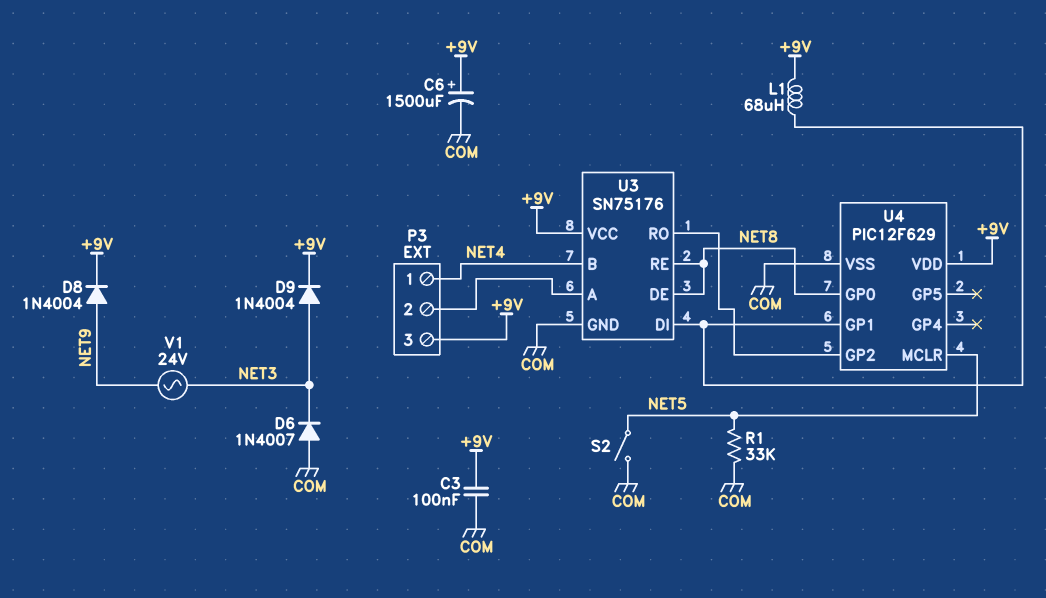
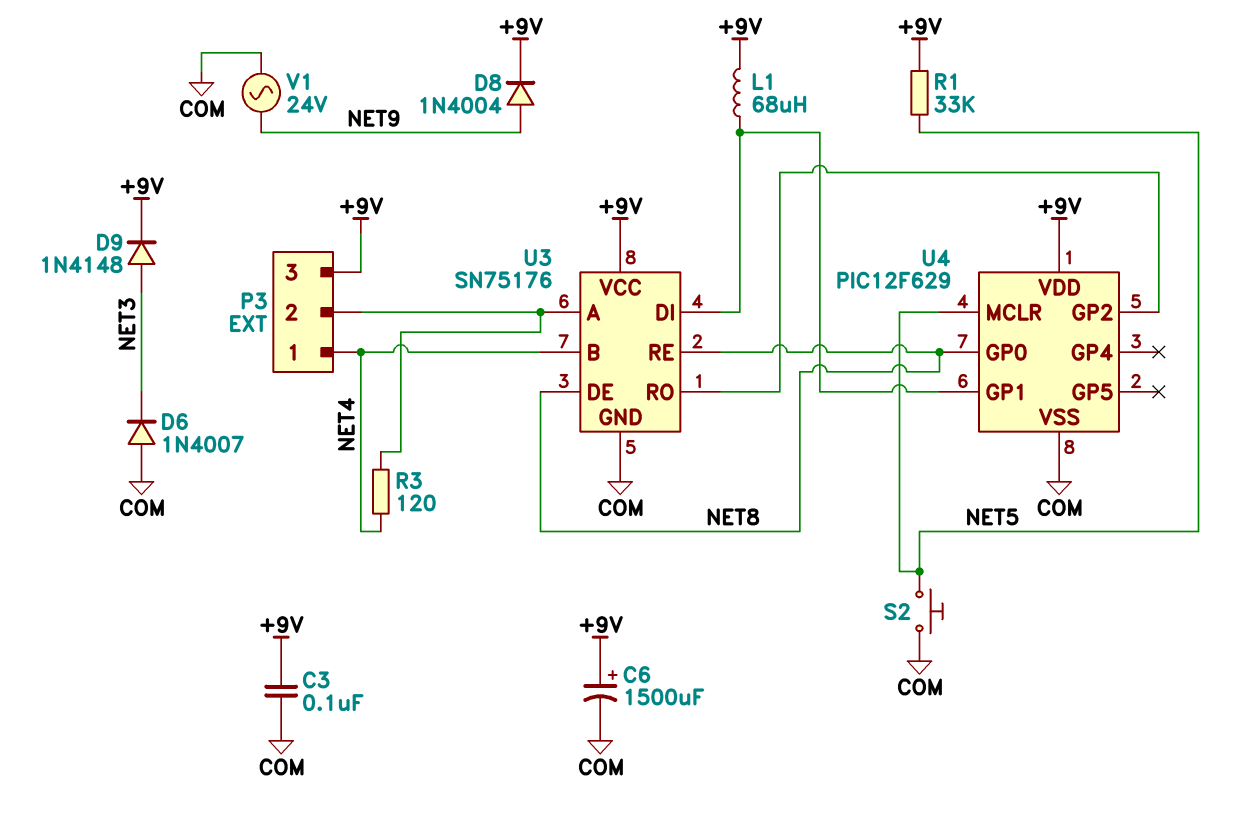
D9: diode 1N4004 (A NET3, K +9V) -> diode 1N4148 (A NET3, K +9V)
R1: 33k (COM, NET5) -> 33k (+9V, NET5)
R3: none -> 120 (NET4, P3/2)
S2: switch (COM, NET5) -> button (COM, NET5)
V1: AC 24V (NET3, NET9) -> AC 24V (COM, NET9)

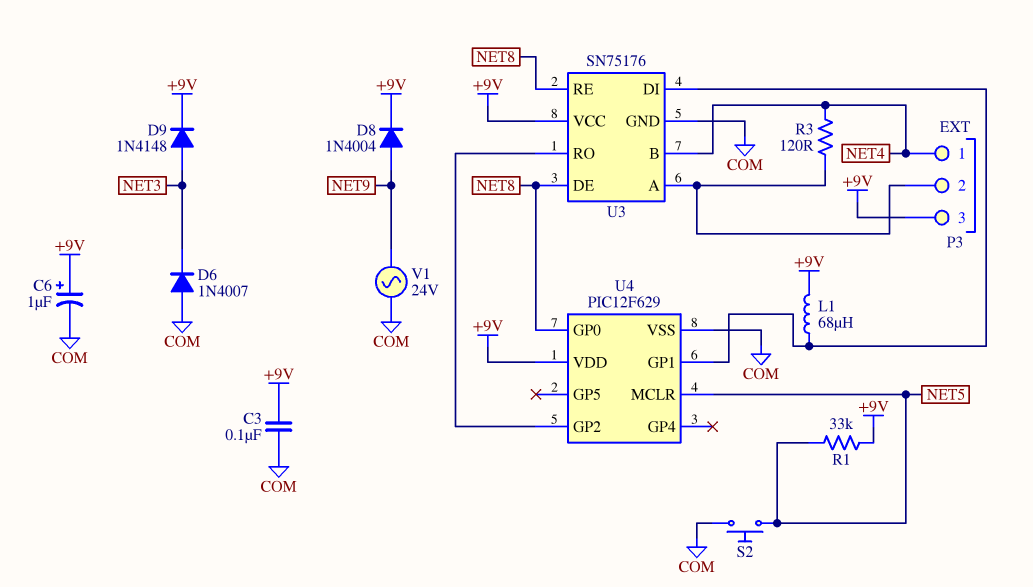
C6: 1500uF (plus +9V, minus COM) -> 1uF (plus +9V, minus COM)

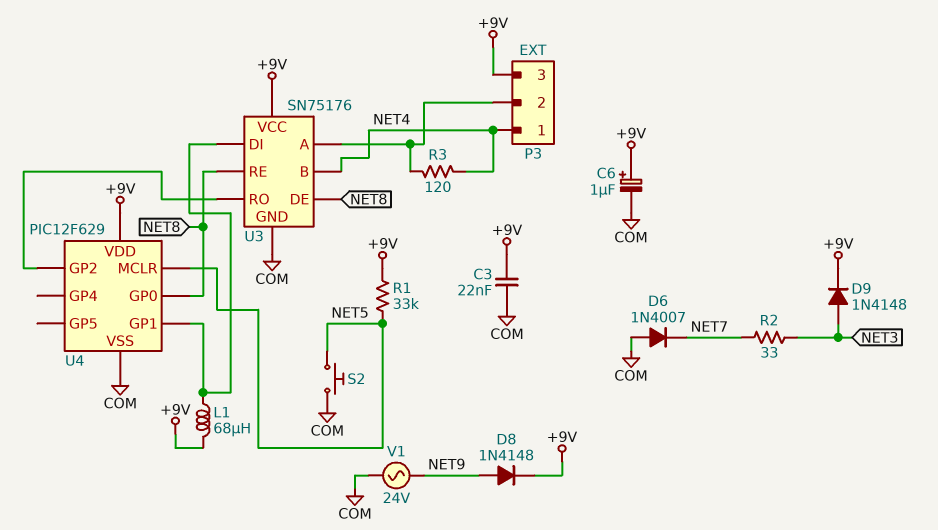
C3: 100nF (+9V, COM) -> 22nF (+9V, COM)
D6: diode 1N4007 (A COM, K NET3) -> diode 1N4007 (A COM, K NET7)
D8: diode 1N4004 (A NET9, K +9V) -> diode 1N4148 (A NET9, K +9V)
R2: none -> 33 (NET3, NET7)

